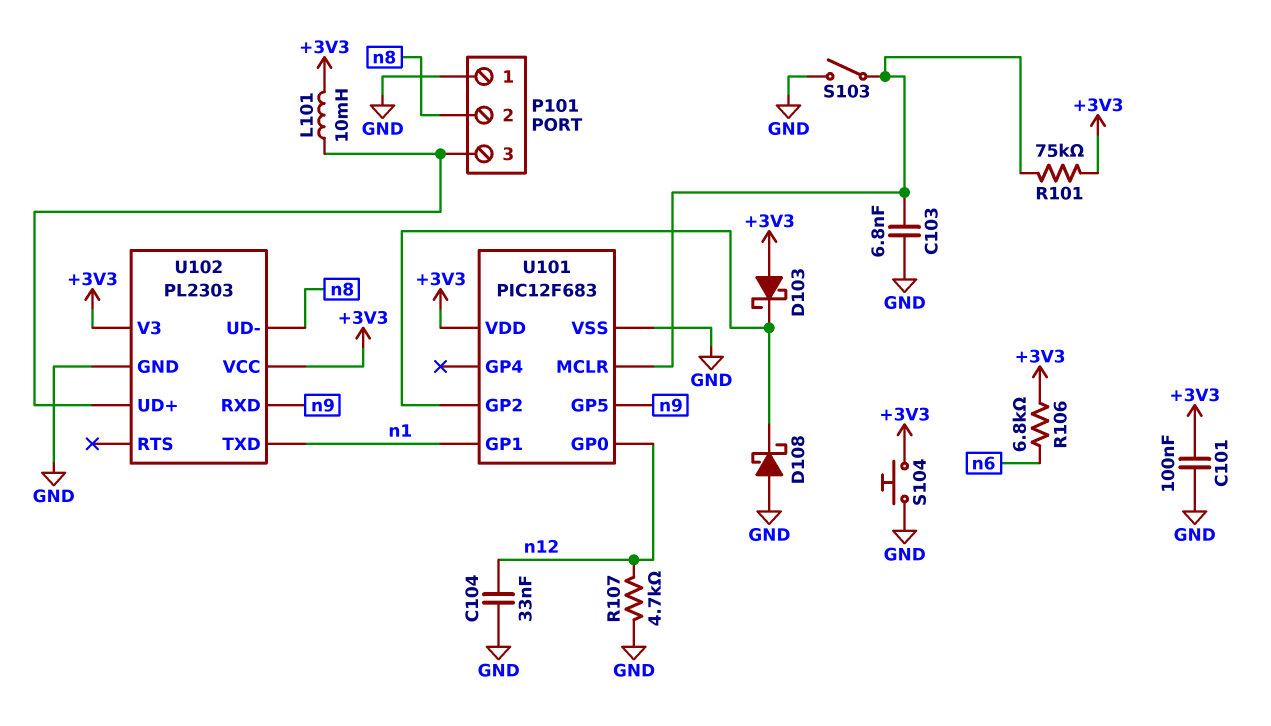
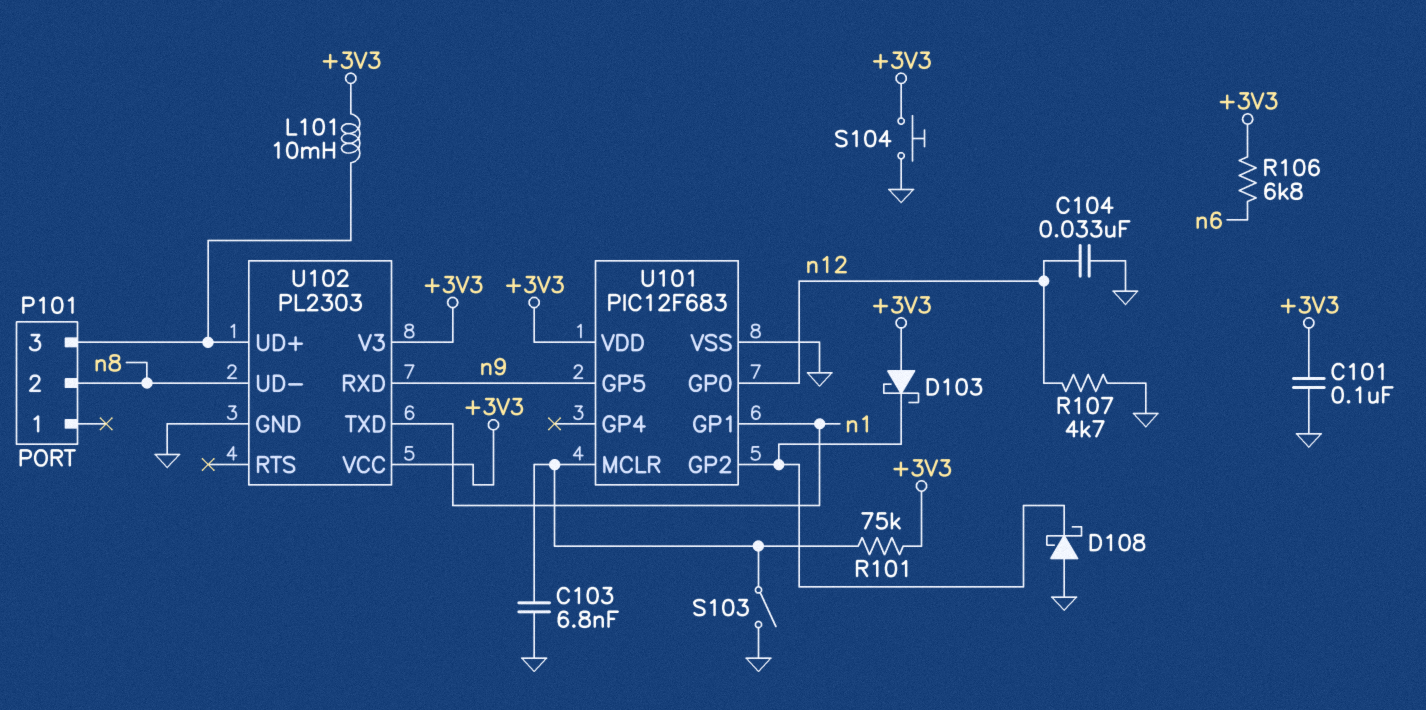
P101 pin 1: GND -> none

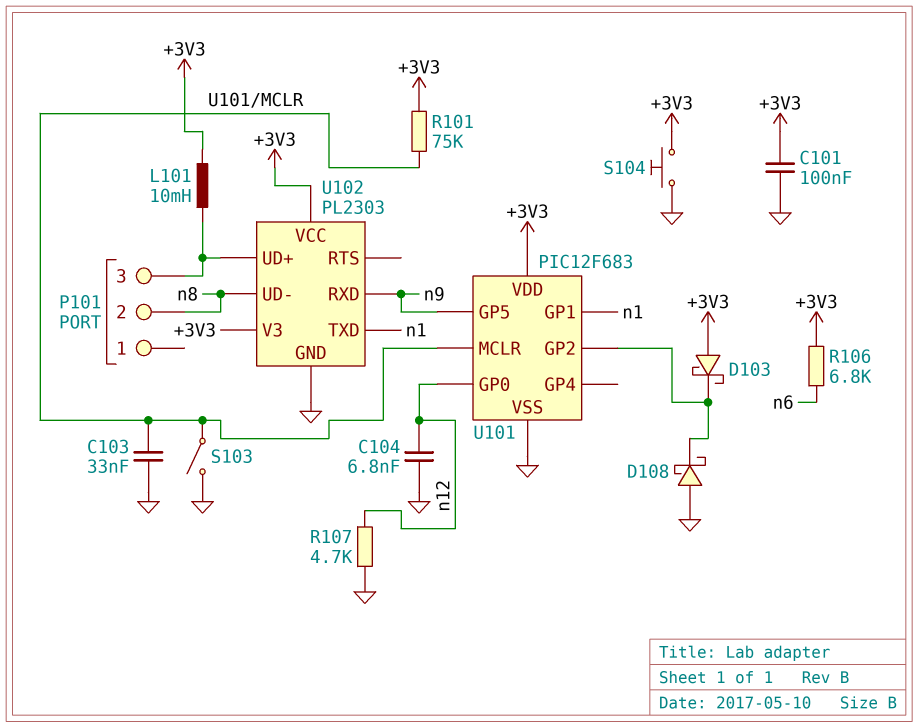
C103: 6.8nF (GND, U101/MCLR) -> 33nF (GND, U101/MCLR)
C104: 33nF (GND, n12) -> 6.8nF (GND, n12)

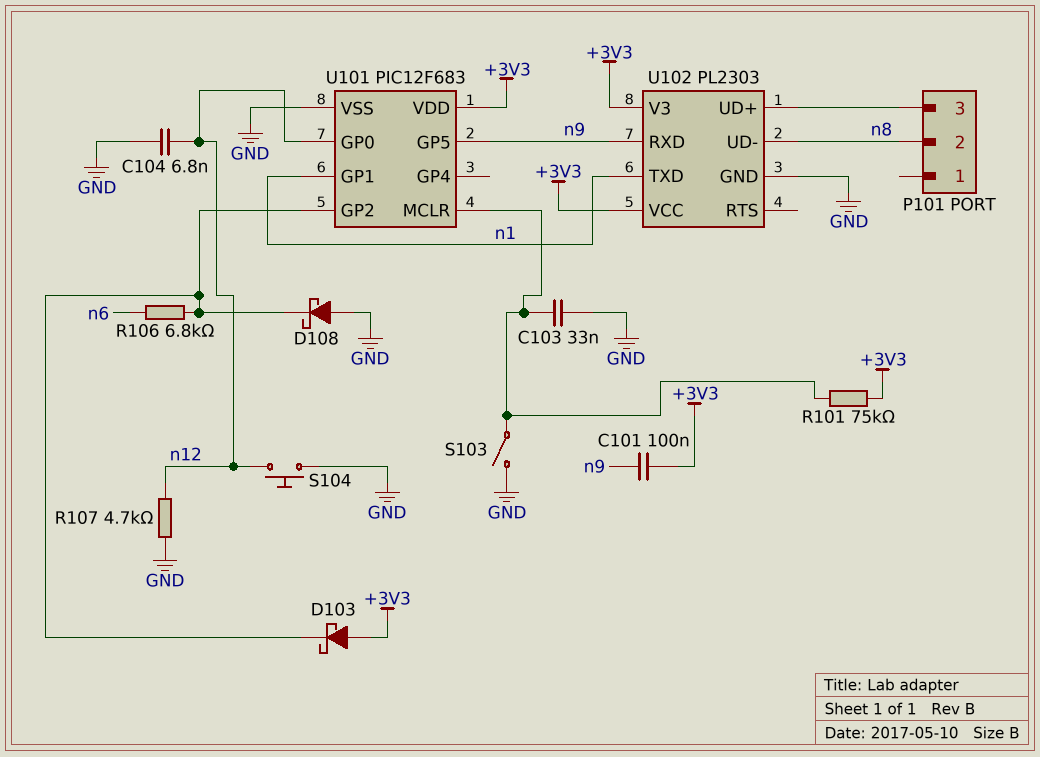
C101: 100nF (+3V3, GND) -> 100nF (+3V3, n9)
L101: 10mH (+3V3, P101/3) -> none
R106: 6.8k (+3V3, n6) -> 6.8k (U101/GP2, n6)
S104: button (+3V3, GND) -> button (GND, n12)

